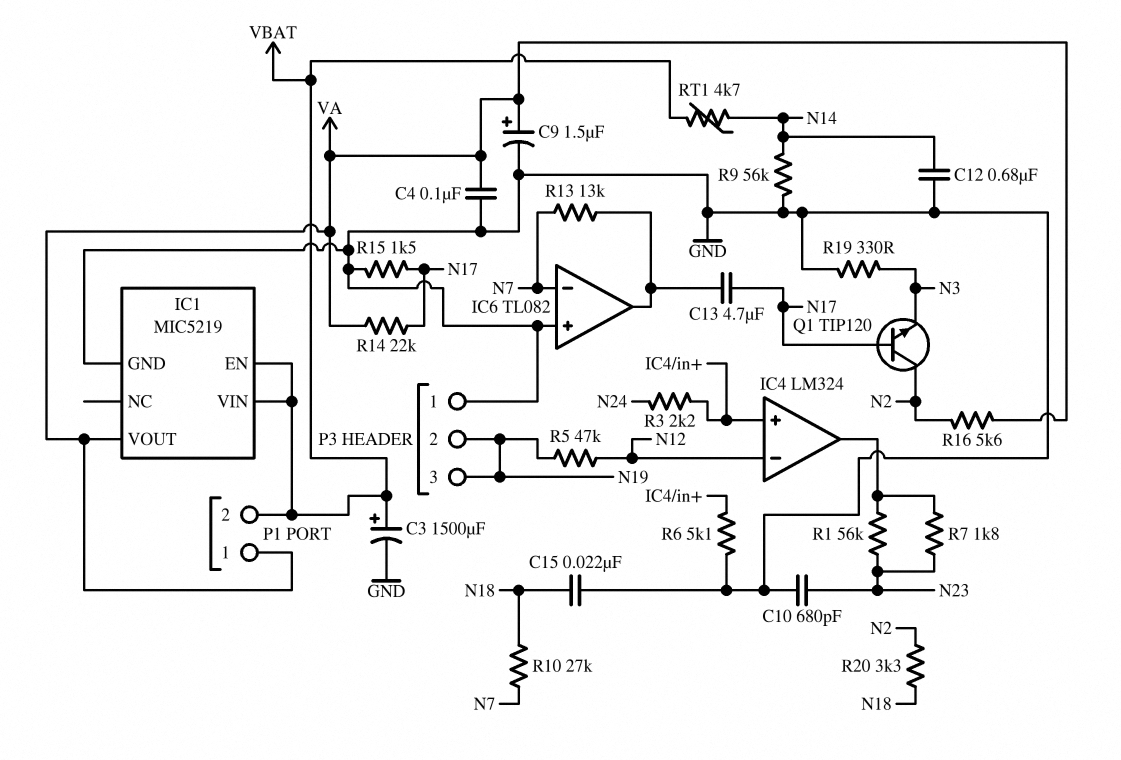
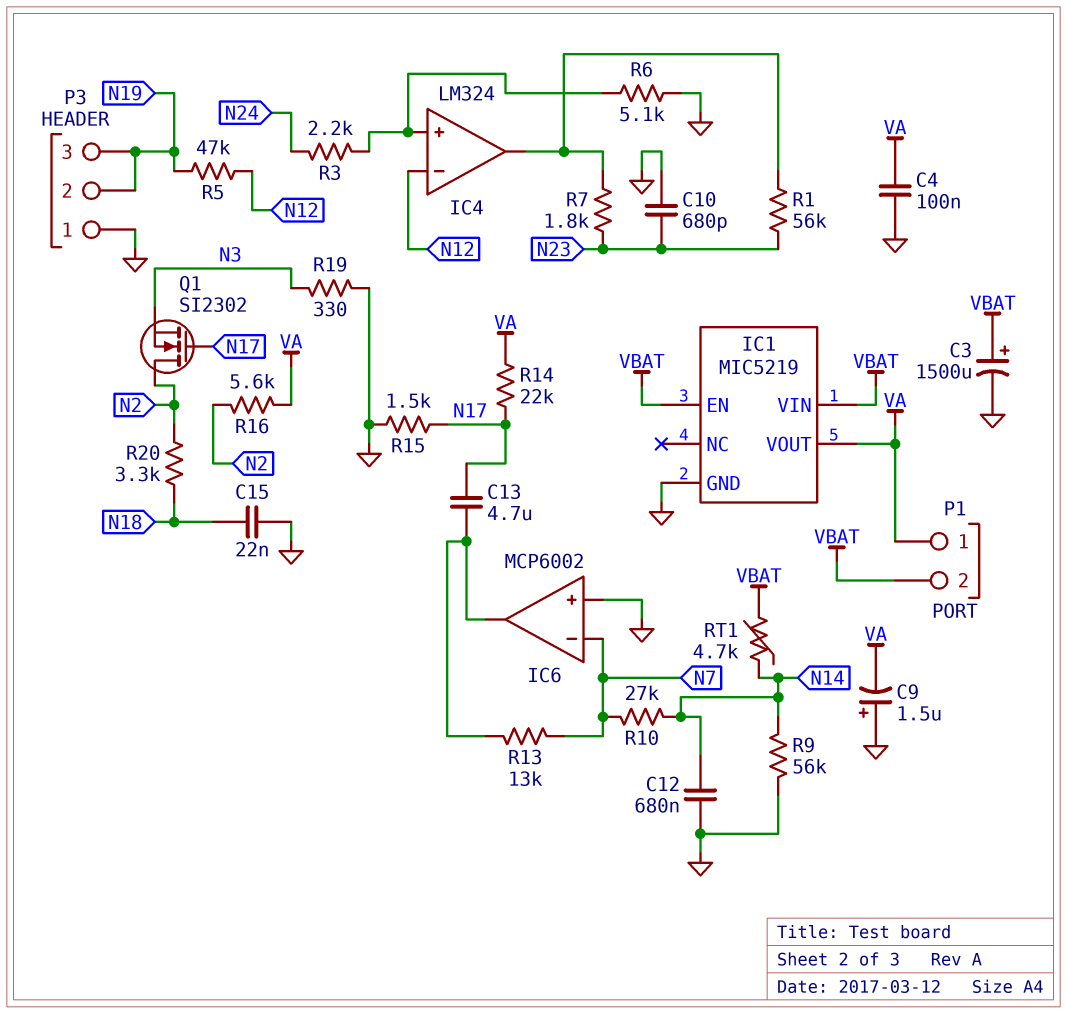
C9: 1.5uF (plus VA, minus GND) -> 1.5uF (plus GND, minus VA)
IC6: TL082 -> MCP6002
Q1: NPN TIP120 (B N17, C N2, E N3) -> NMOS SI2302 (G N17, D N2, S N3)
R10: 27k (N7, N18) -> 27k (N7, N14)

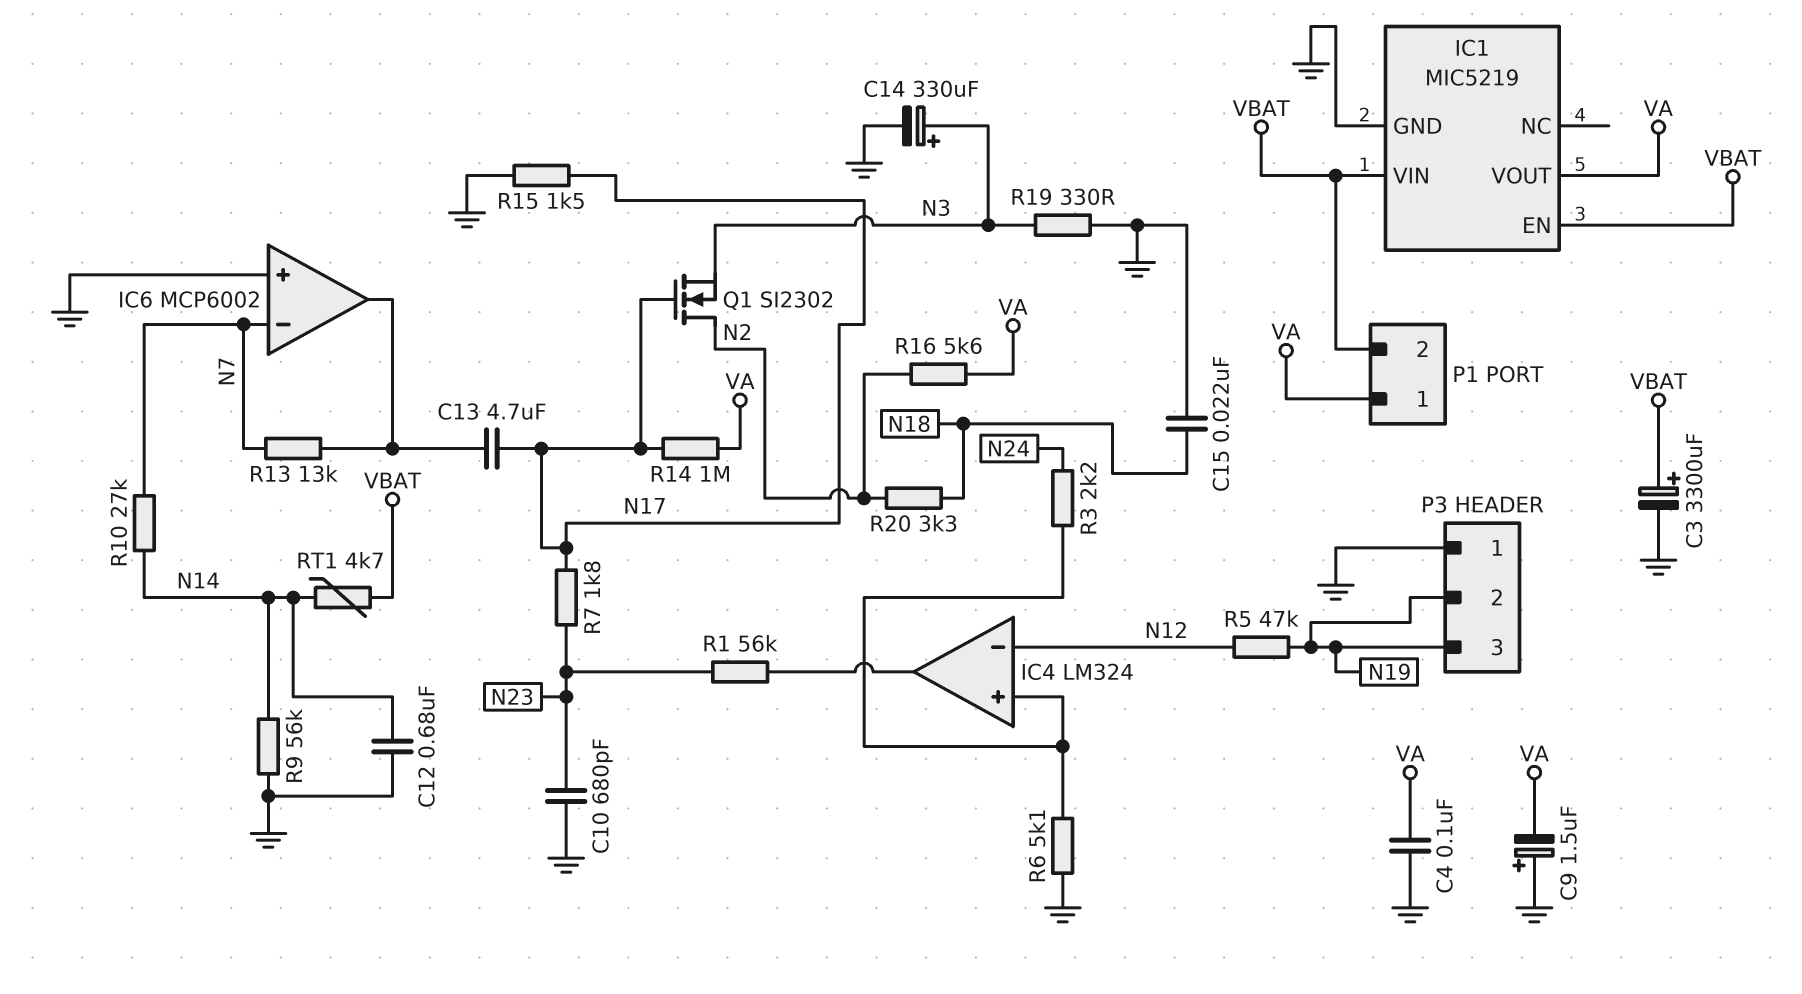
C3: 1500uF (plus VBAT, minus GND) -> 3300uF (plus VBAT, minus GND)
C14: none -> 330uF (plus N3, minus GND)
R7: 1.8k (IC4/out, N23) -> 1.8k (N17, N23)
R14: 22k (N17, VA) -> 1M (N17, VA)

